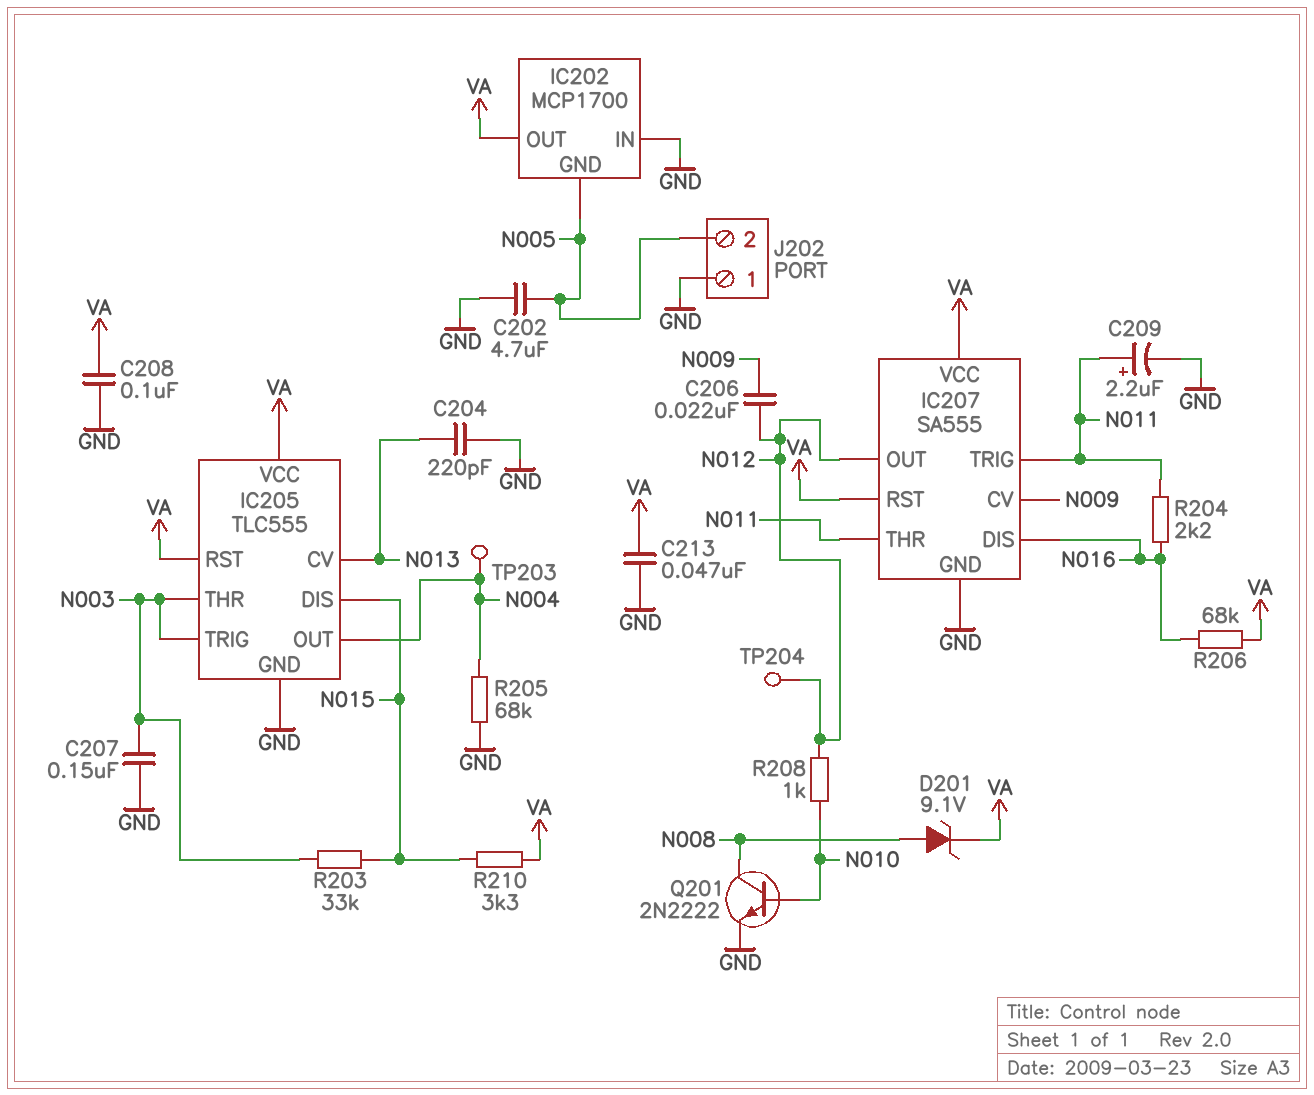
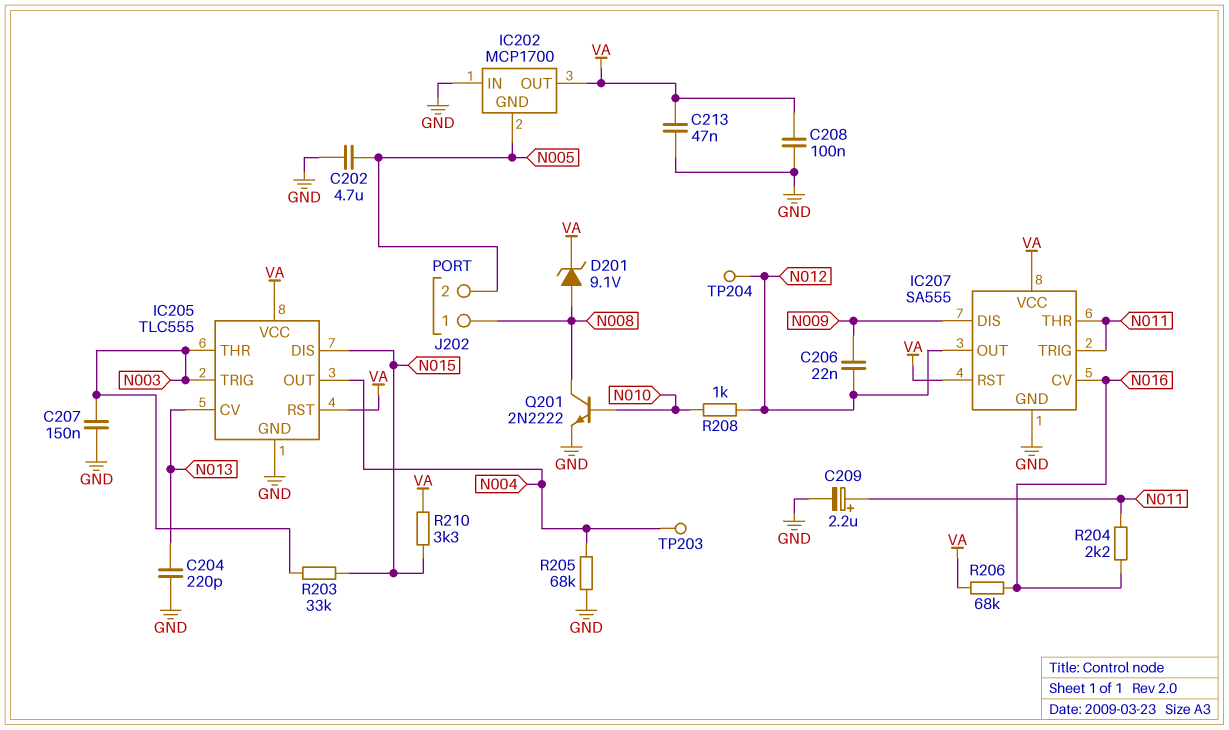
IC207 pin CV: N009 -> N016
IC207 pin DIS: N016 -> N009
J202 pin 1: GND -> N008

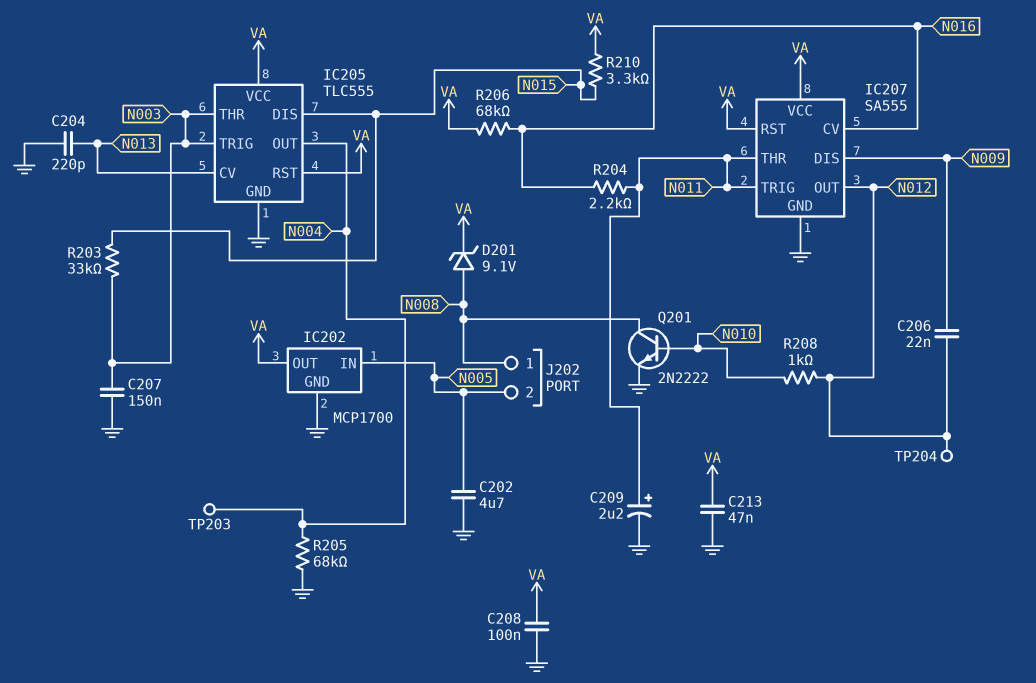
IC202 pin GND: N005 -> GND
IC202 pin IN: GND -> N005

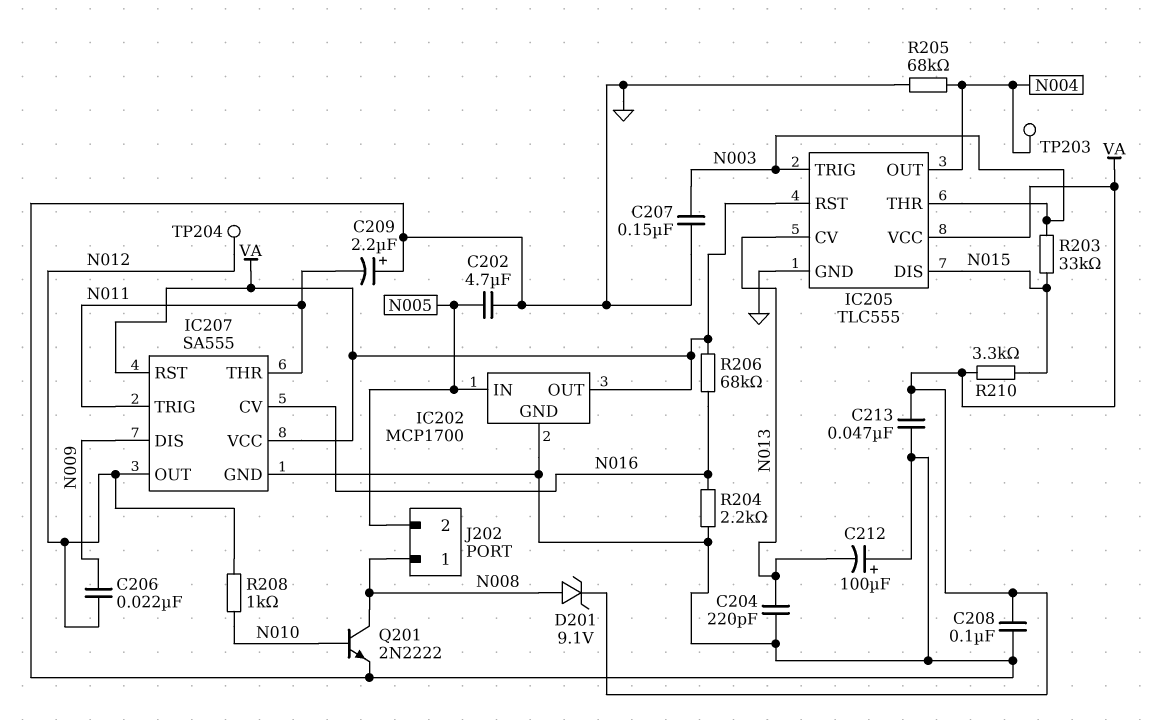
C209: 2.2uF (plus N011, minus GND) -> 2.2uF (plus GND, minus N011)
C212: none -> 100uF (plus GND, minus N013)
R204: 2.2k (N011, N016) -> 2.2k (GND, N016)

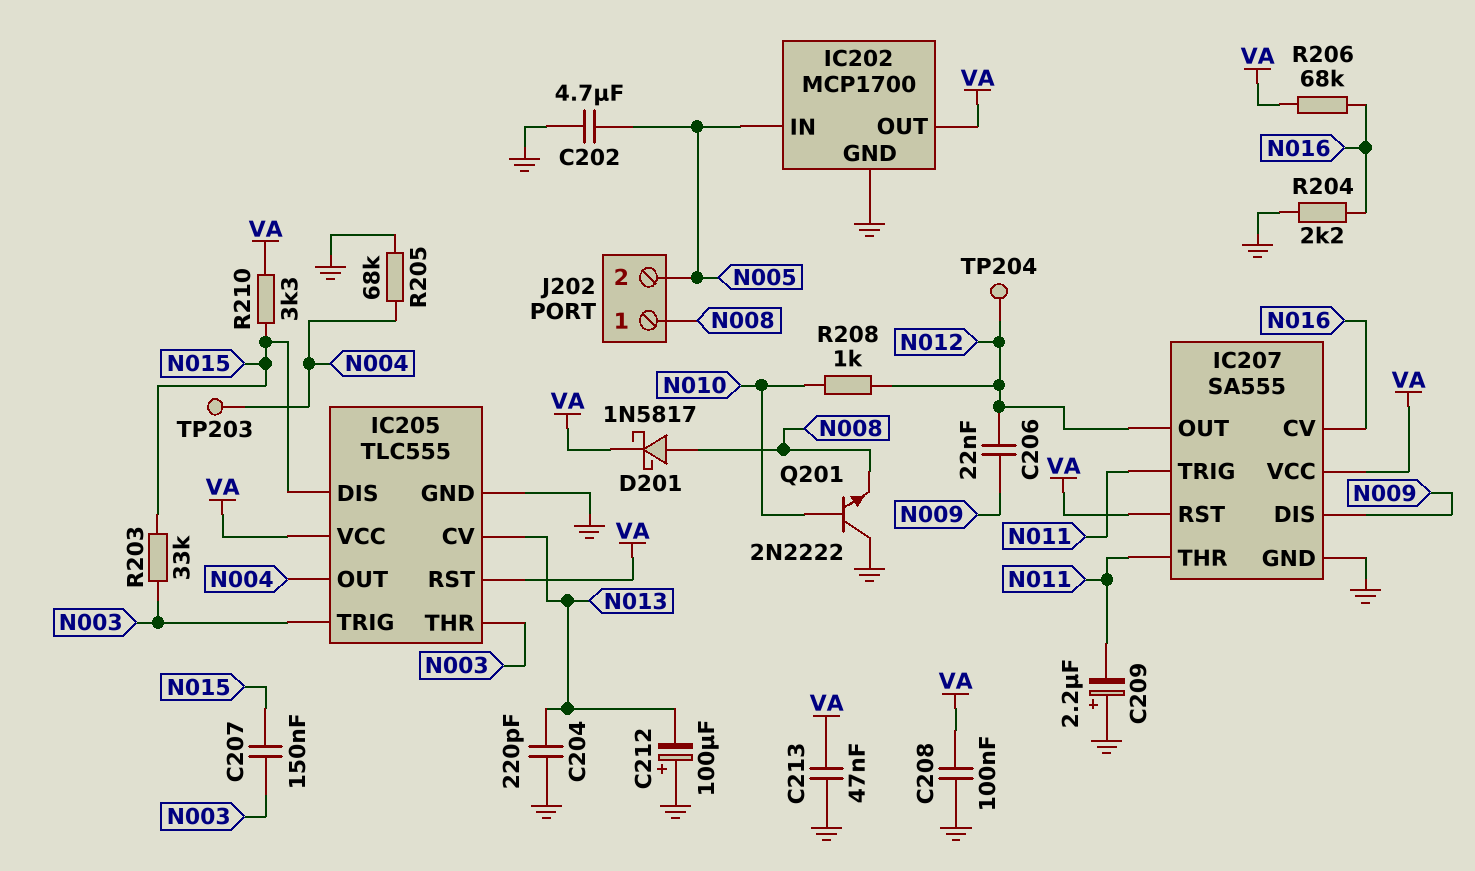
C207: 150nF (GND, N003) -> 150nF (N003, N015)
D201: zener 9.1V (A N008, K VA) -> schottky 1N5817 (A N008, K VA)
Q201: NPN 2N2222 (B N010, C N008, E GND) -> NPN 2N2222 (B N010, C GND, E N008)

